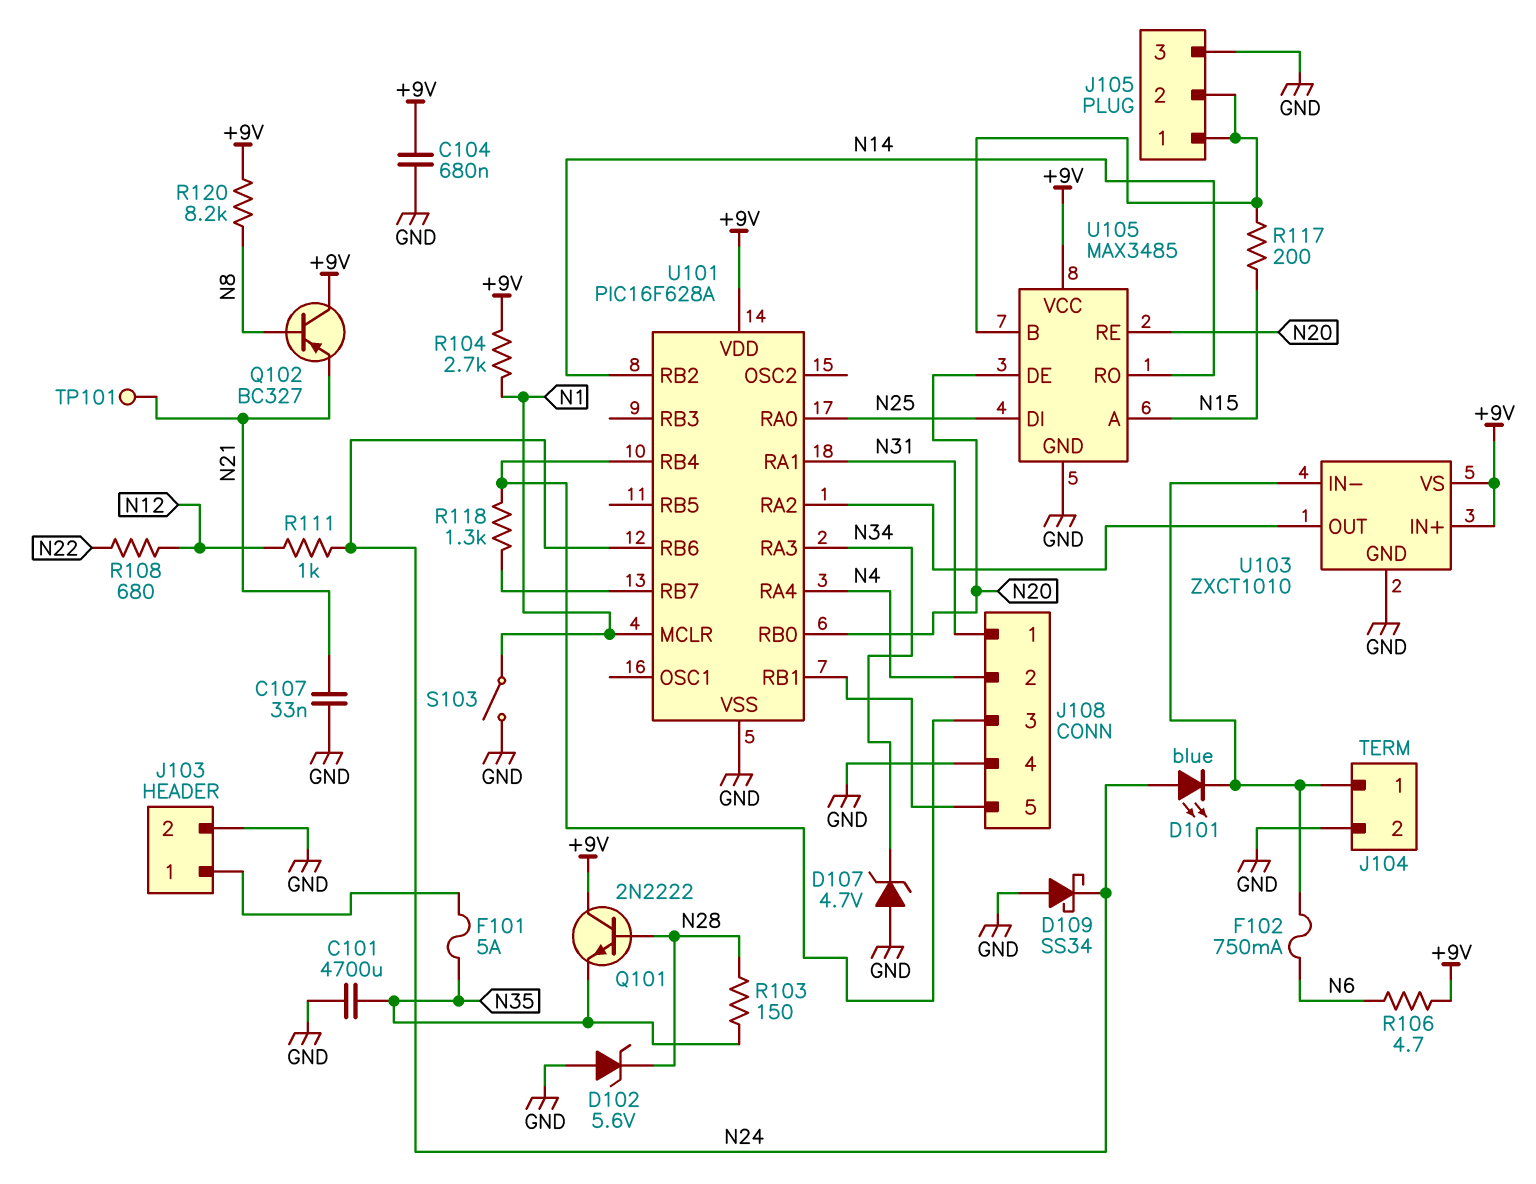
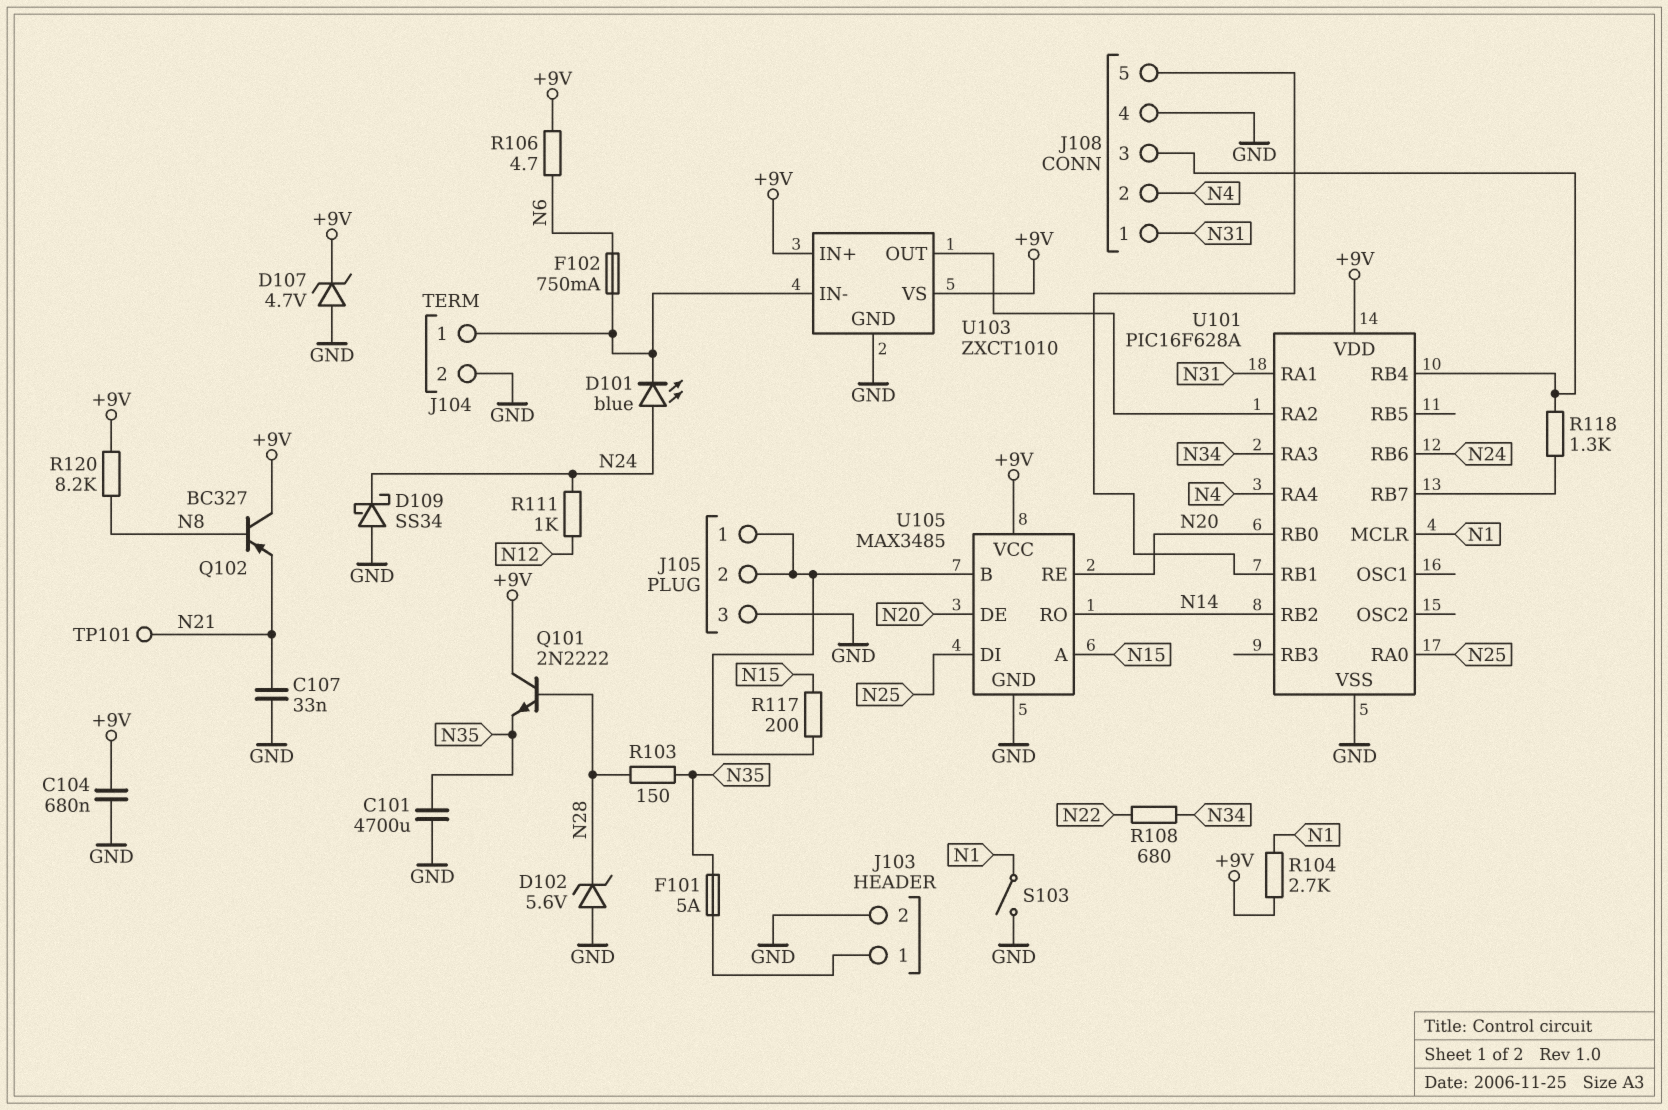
D107: zener 4.7V (A GND, K N34) -> zener 4.7V (A GND, K +9V)
R108: 680 (N12, N22) -> 680 (N22, N34)

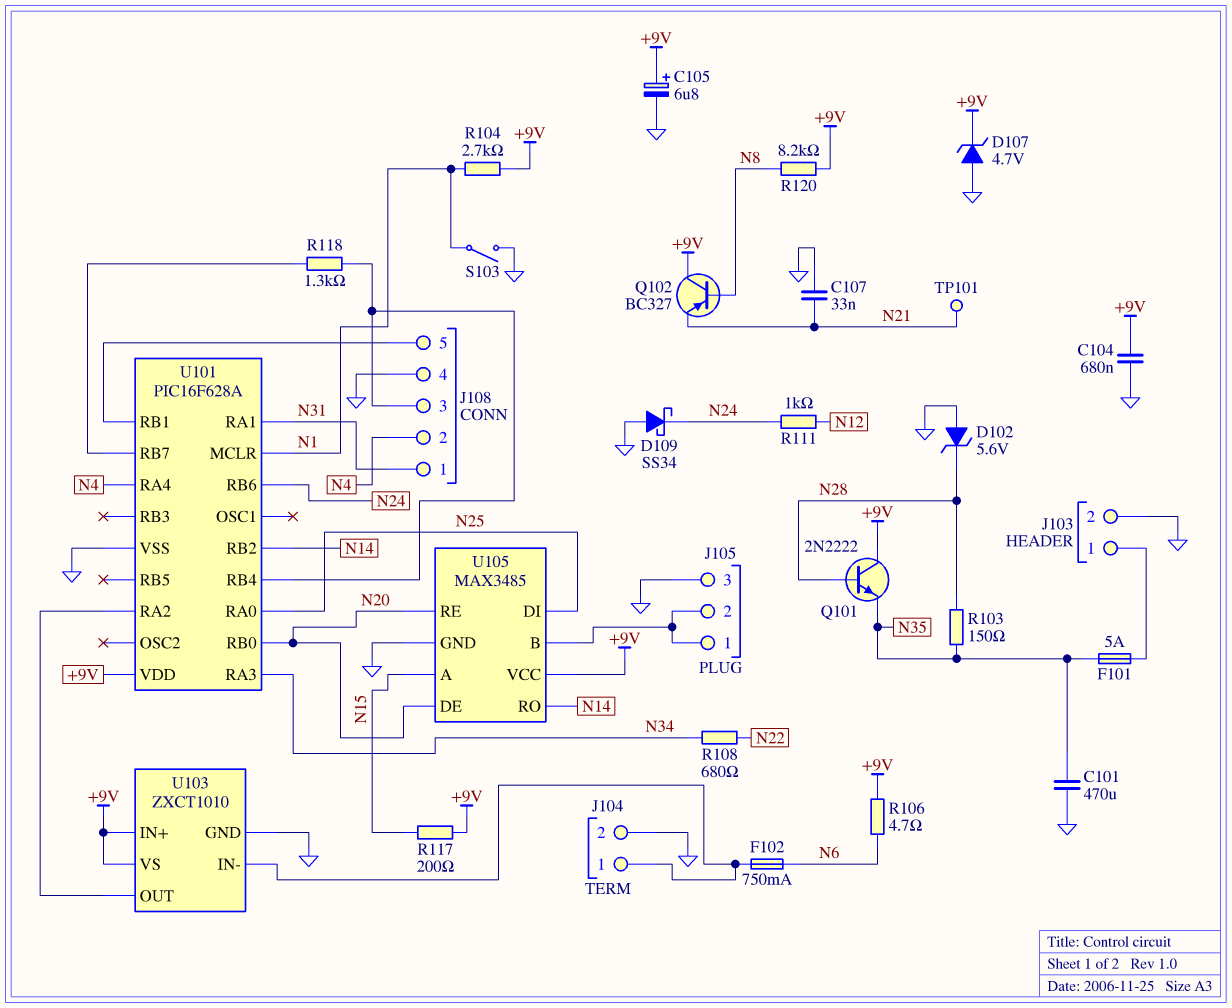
C101: 4700uF (GND, N35) -> 470uF (GND, N35)
C105: none -> 6.8uF (plus +9V, minus GND)
D101: LED blue (A N24, K J104/1) -> none
R117: 200 (J105/1, N15) -> 200 (+9V, N15)

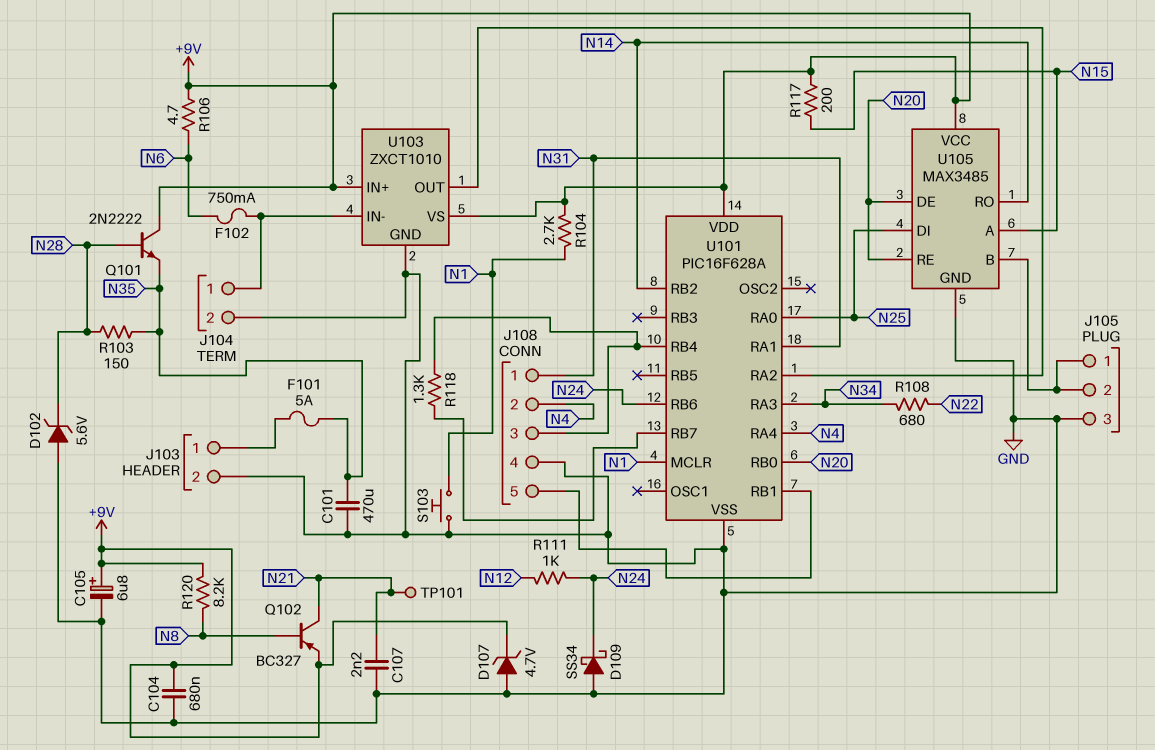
C107: 33nF (GND, N21) -> 2.2nF (GND, N21)
Q102: PNP BC327 (B N8, C +9V, E N21) -> PNP BC327 (B N8, C N21, E +9V)
S103: switch (GND, N1) -> button (GND, N1)

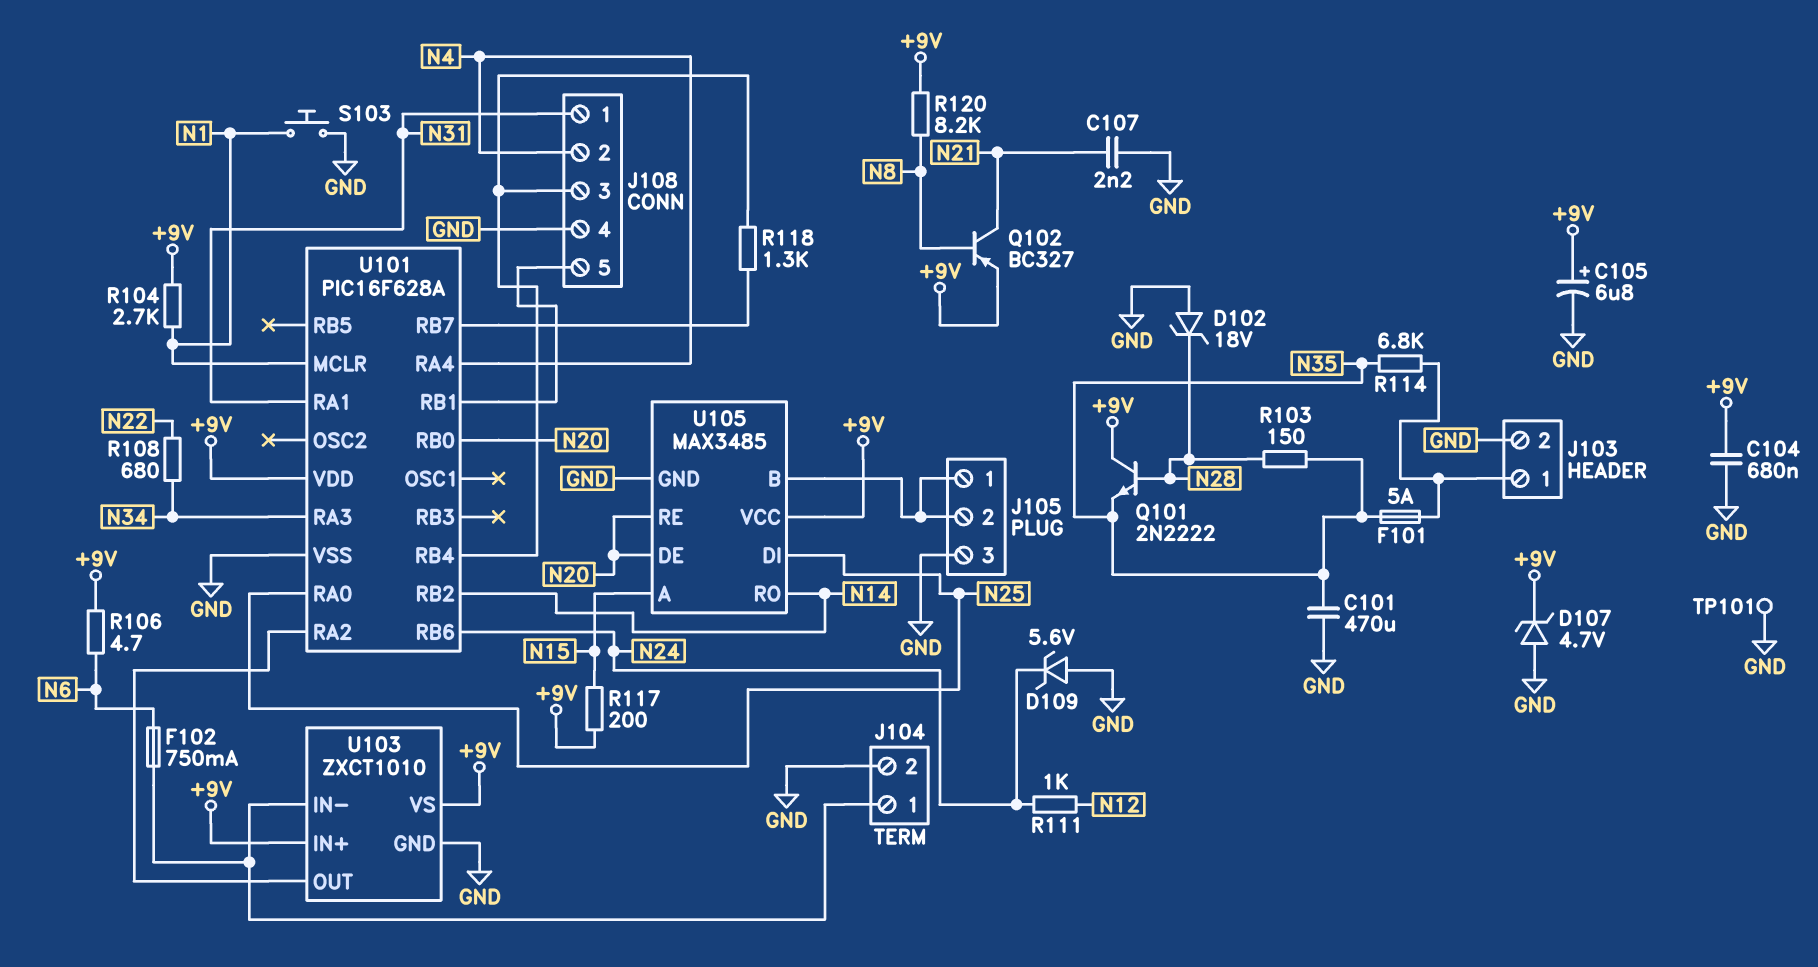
D102: zener 5.6V (A GND, K N28) -> zener 18V (A GND, K N28)
D109: schottky SS34 (A GND, K N24) -> zener 5.6V (A GND, K N24)
R114: none -> 6.8k (J103/1, N35)
TP101: test point (N21) -> test point (GND)

